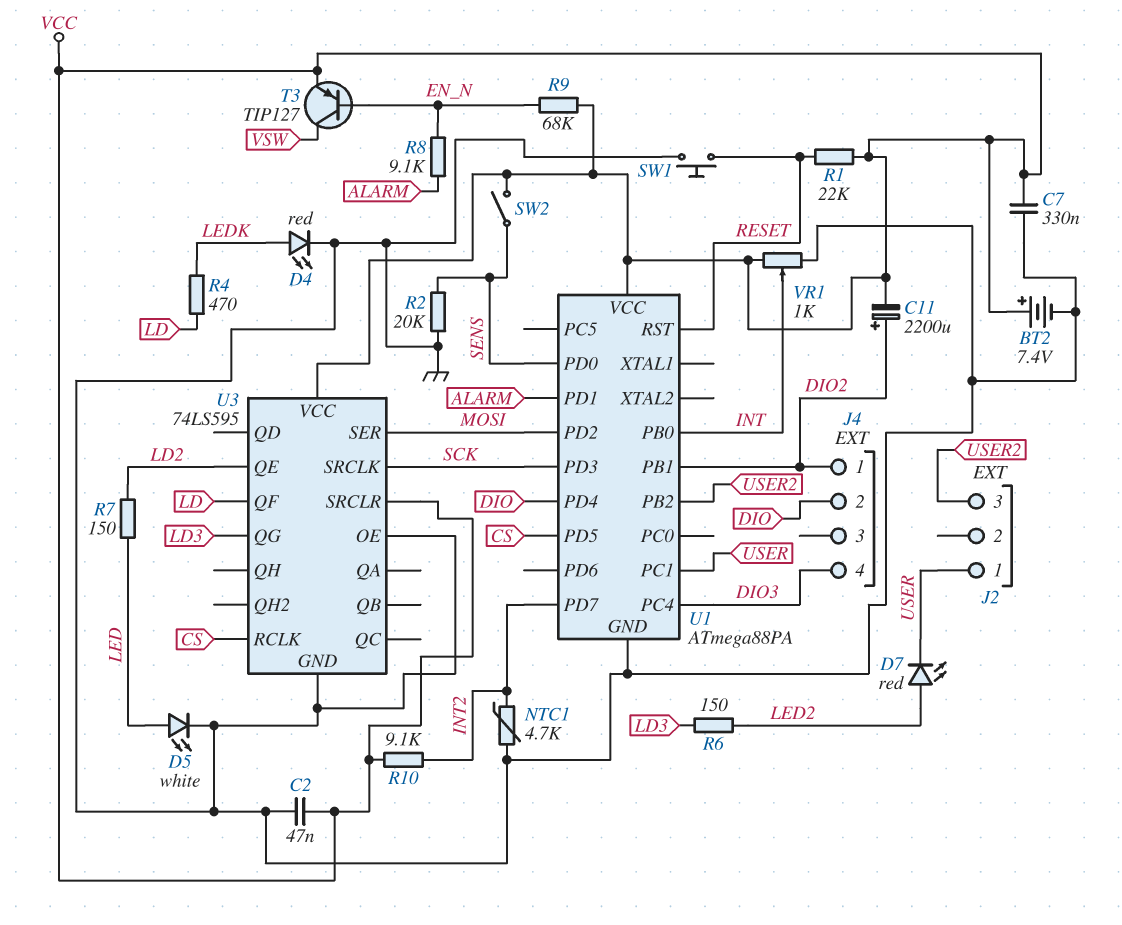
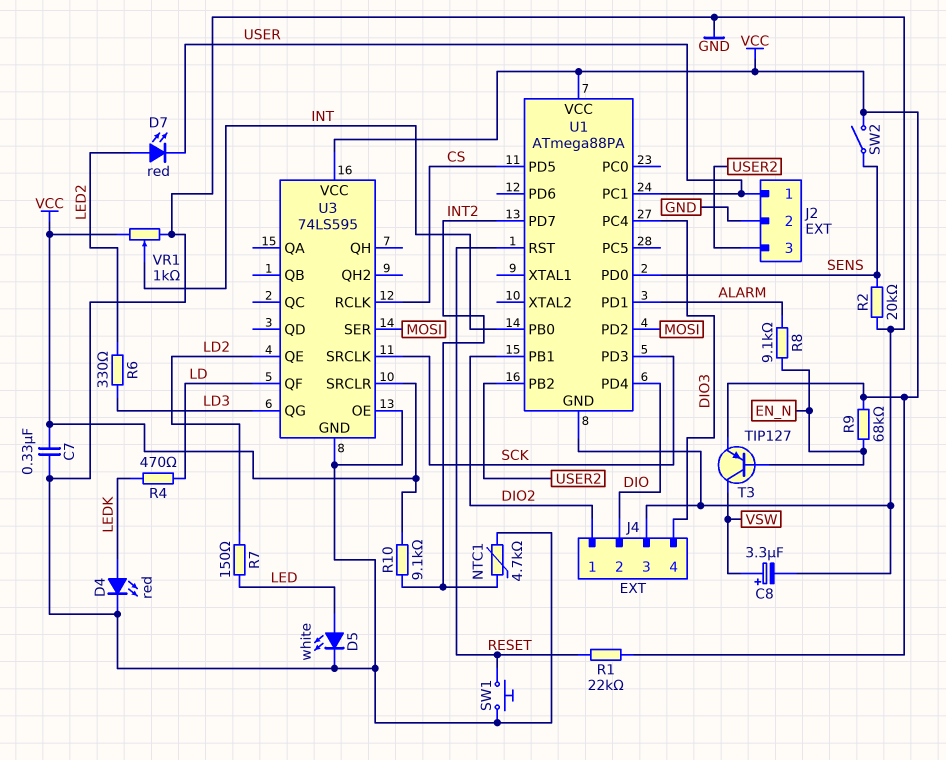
BT2: 7.4V (plus VCC, minus GND) -> none
C2: 47nF (GND, VCC) -> none
C8: none -> 3.3uF (plus VSW, minus GND)
C11: 2200uF (plus DIO2, minus VCC) -> none
J2 pin 2: none -> GND
J4 pin 3: none -> GND
R6: 150 (LD3, LED2) -> 330 (LD3, LED2)

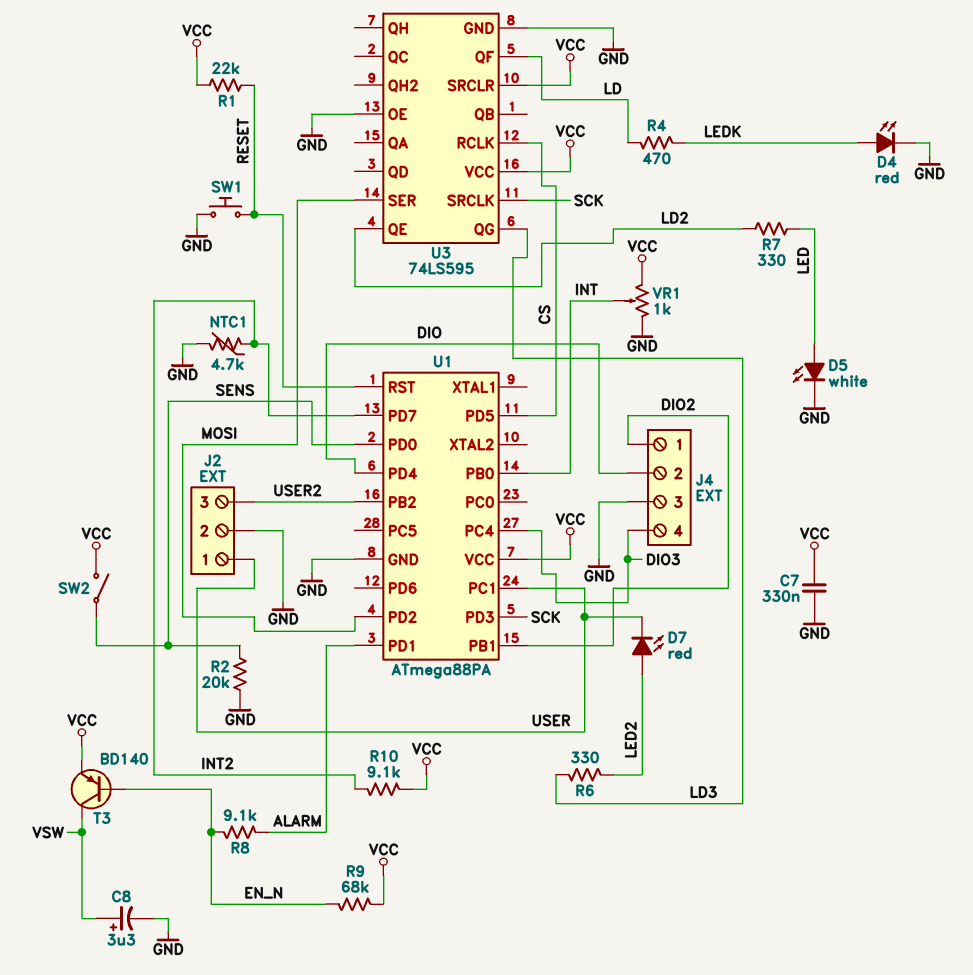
R7: 150 (LD2, LED) -> 330 (LD2, LED)
T3: PNP TIP127 (B EN_N, C VSW, E VCC) -> PNP BD140 (B EN_N, C VSW, E VCC)

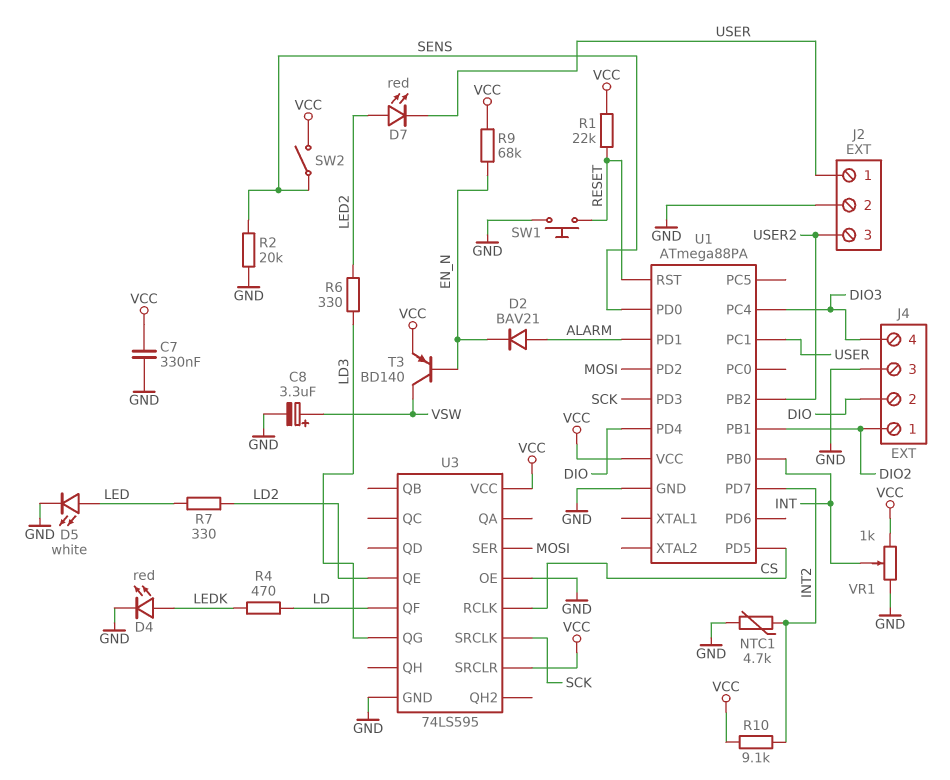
D2: none -> diode BAV21 (A ALARM, K EN_N)
R8: 9.1k (ALARM, EN_N) -> none

